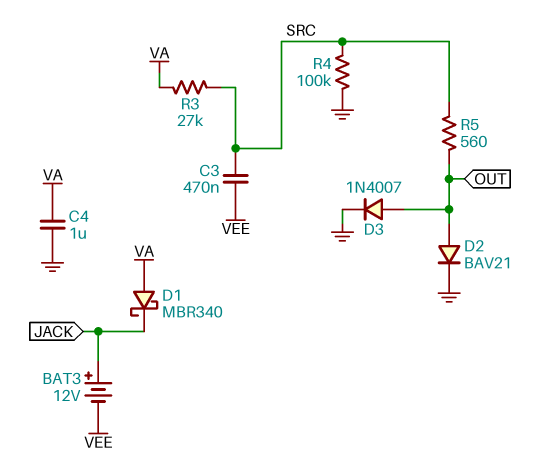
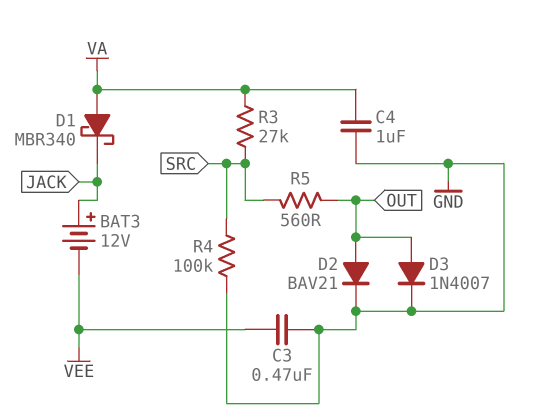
C3: 470nF (SRC, VEE) -> 470nF (GND, VEE)

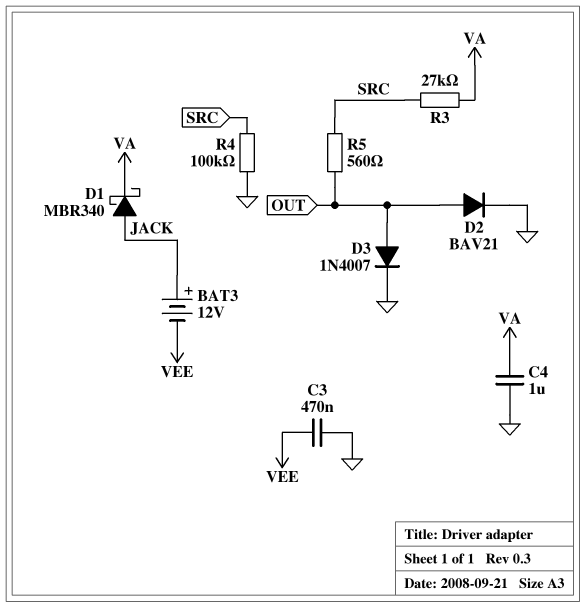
D1: schottky MBR340 (A VA, K JACK) -> schottky MBR340 (A JACK, K VA)

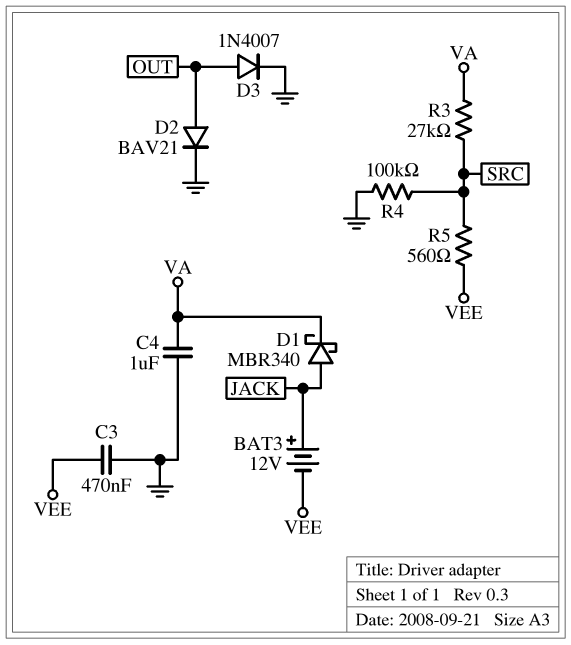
R5: 560 (OUT, SRC) -> 560 (SRC, VEE)

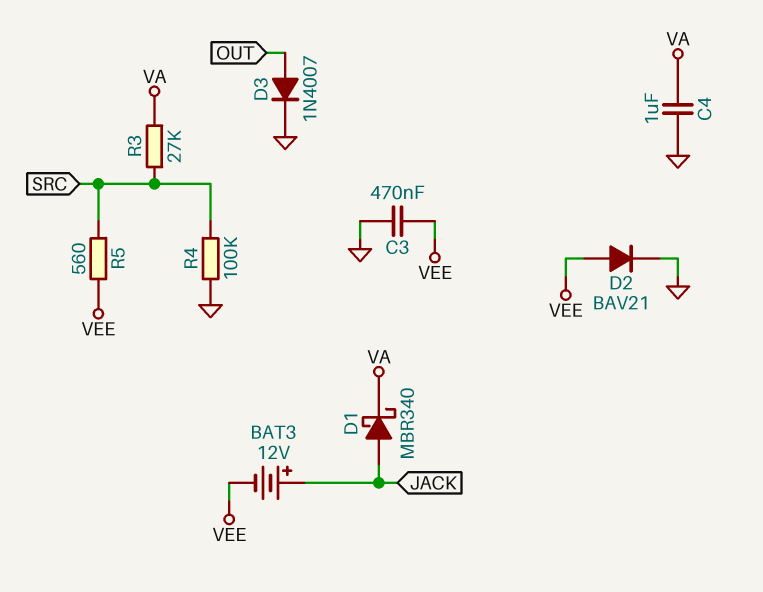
D2: diode BAV21 (A OUT, K GND) -> diode BAV21 (A VEE, K GND)

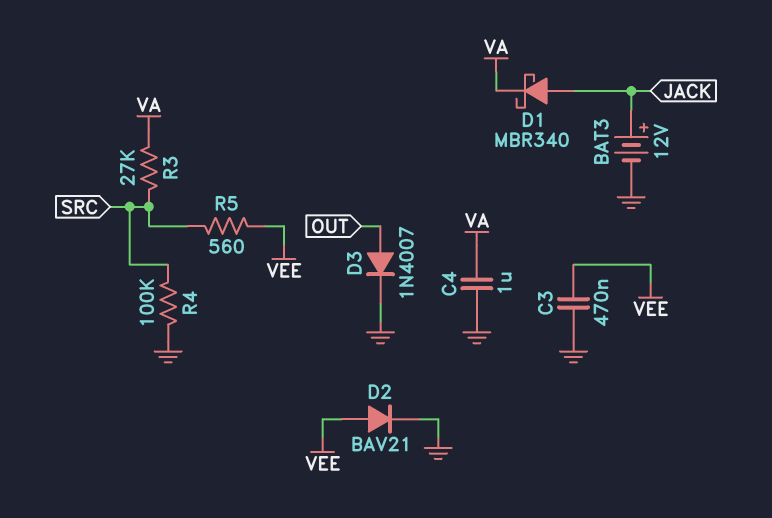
BAT3: 12V (plus JACK, minus VEE) -> 12V (plus JACK, minus GND)

